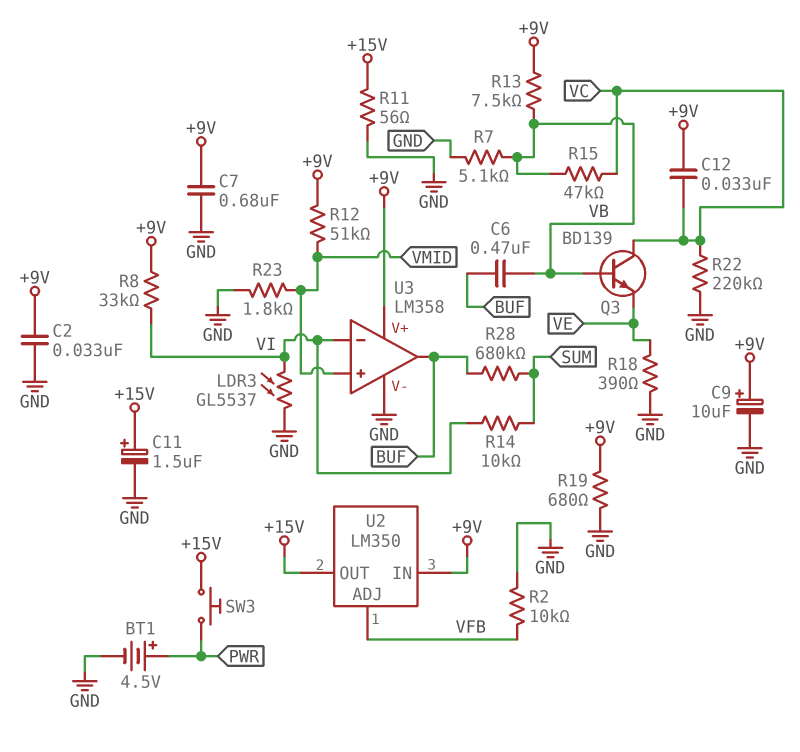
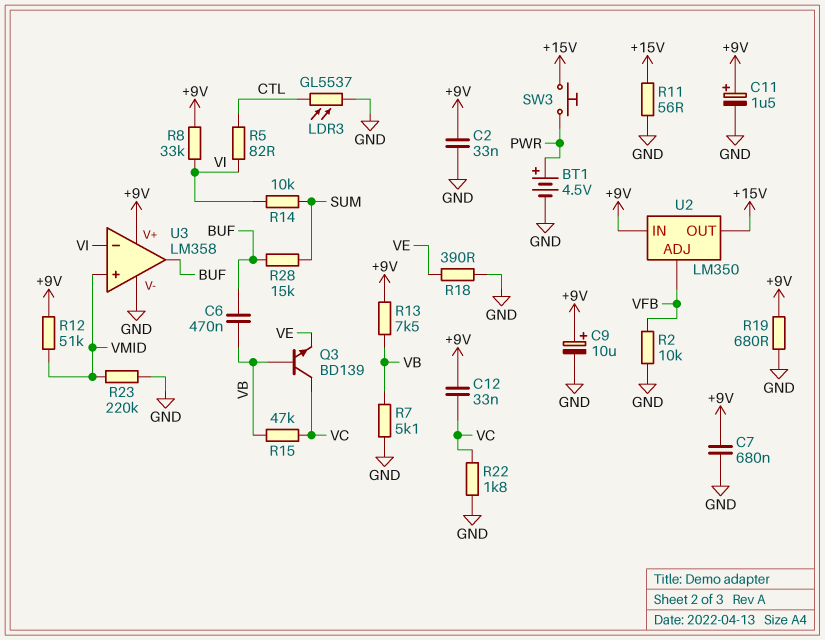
C11: 1.5uF (plus +15V, minus GND) -> 1.5uF (plus +9V, minus GND)
LDR3: GL5537 (GND, VI) -> GL5537 (CTL, GND)
R5: none -> 82 (CTL, VI)
R22: 220k (GND, VC) -> 1.8k (GND, VC)
R23: 1.8k (GND, VMID) -> 220k (GND, VMID)
R28: 680k (BUF, SUM) -> 15k (BUF, SUM)

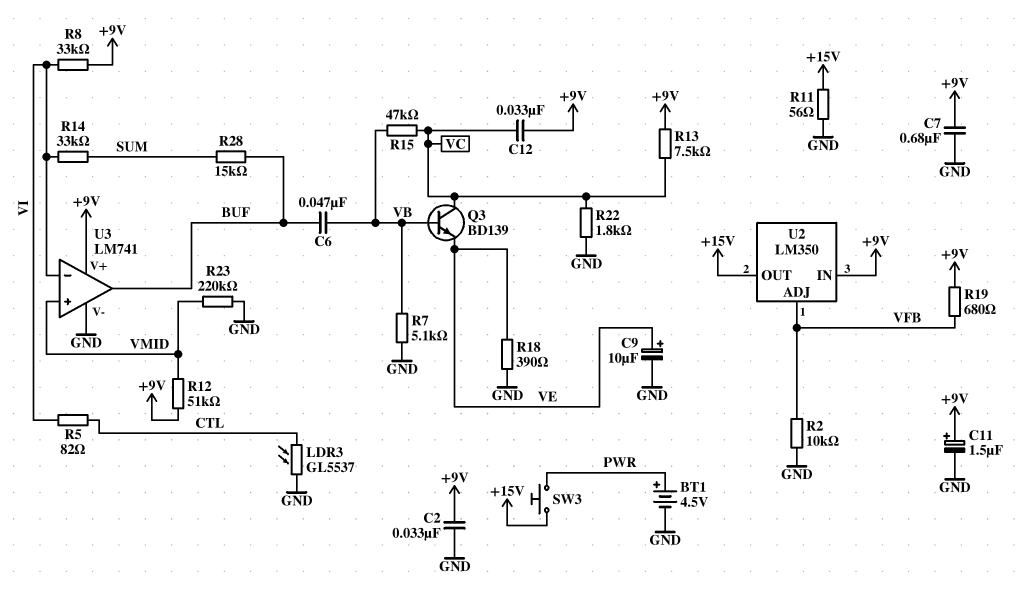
C6: 470nF (BUF, VB) -> 47nF (BUF, VB)
C9: 10uF (plus +9V, minus GND) -> 10uF (plus VE, minus GND)
R13: 7.5k (+9V, VB) -> 7.5k (+9V, VC)
R14: 10k (SUM, VI) -> 33k (SUM, VI)
R19: 680 (+9V, GND) -> 680 (+9V, VFB)
U3: LM358 -> LM741

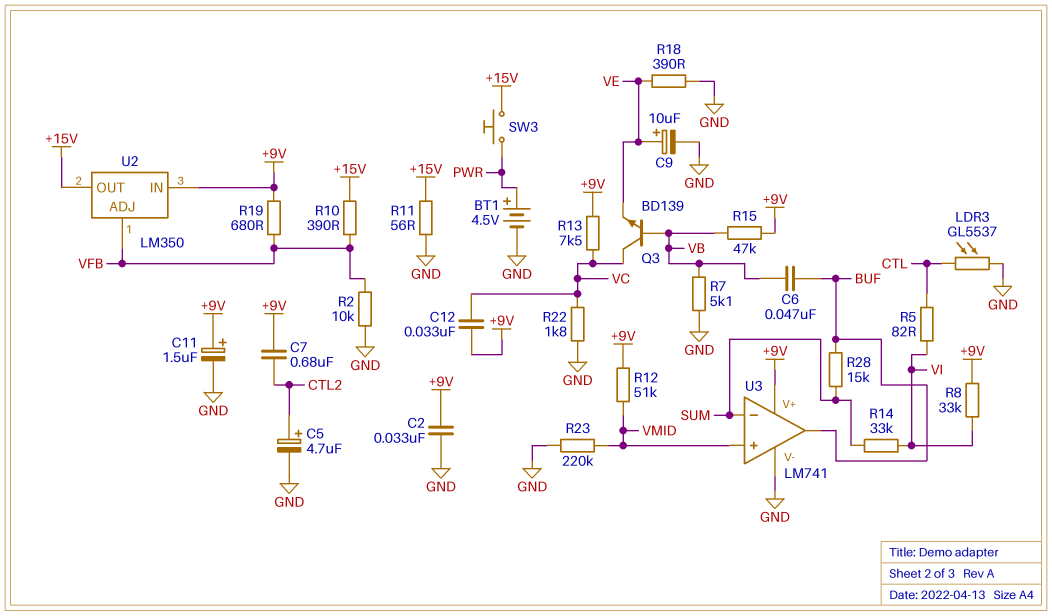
C5: none -> 4.7uF (plus CTL2, minus GND)
C7: 680nF (+9V, GND) -> 680nF (+9V, CTL2)
R10: none -> 390 (+15V, VFB)
R15: 47k (VB, VC) -> 47k (+9V, VB)
U3 pin in-: VI -> SUM

